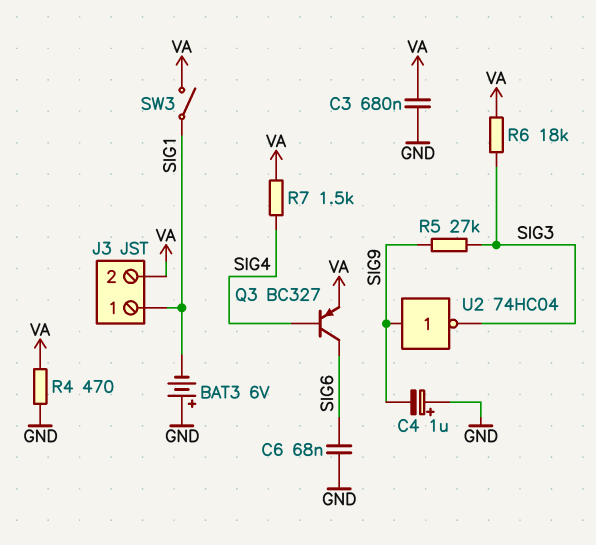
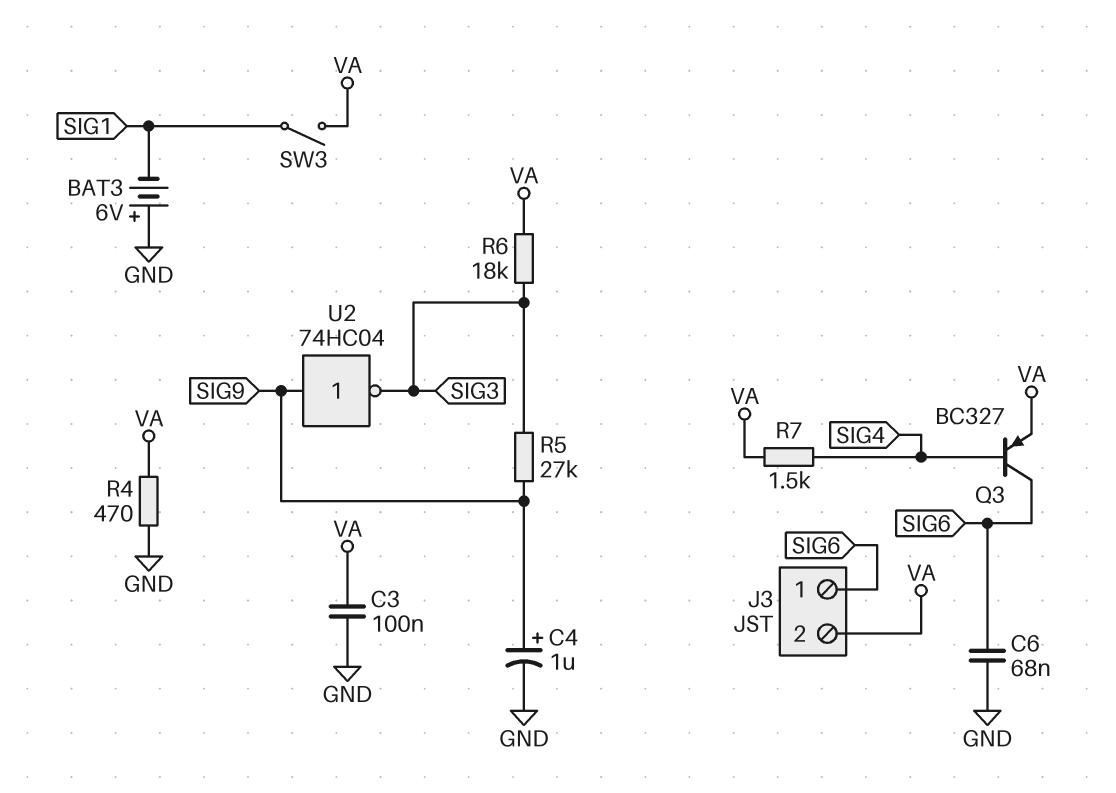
C3: 680nF (GND, VA) -> 100nF (GND, VA)
C4: 1uF (plus GND, minus SIG9) -> 1uF (plus SIG9, minus GND)
J3 pin 1: SIG1 -> SIG6

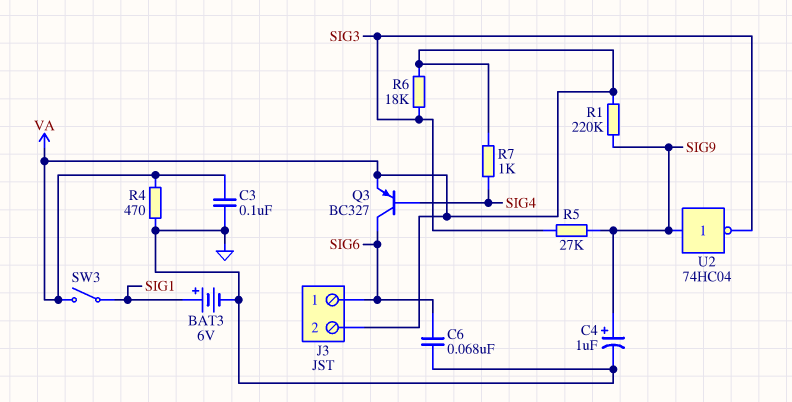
BAT3: 6V (plus GND, minus SIG1) -> 6V (plus SIG1, minus GND)
R1: none -> 220k (SIG9, VA)
R7: 1.5k (SIG4, VA) -> 1k (SIG4, VA)

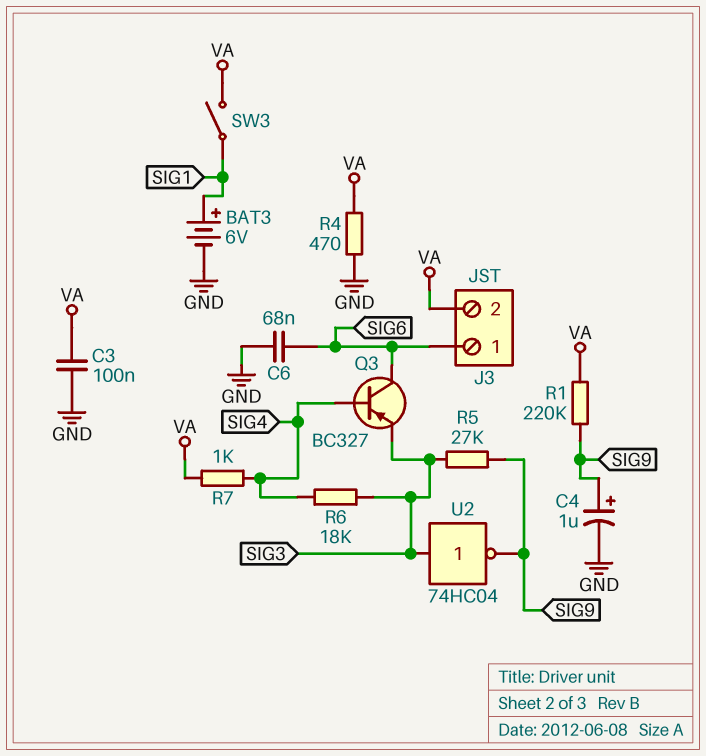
Q3: PNP BC327 (B SIG4, C SIG6, E VA) -> PNP BC327 (B SIG4, C SIG6, E SIG3)
R6: 18k (SIG3, VA) -> 18k (SIG3, SIG4)
U2: NOT 74HC04 (in SIG9, out SIG3) -> NOT 74HC04 (in SIG3, out SIG9)

